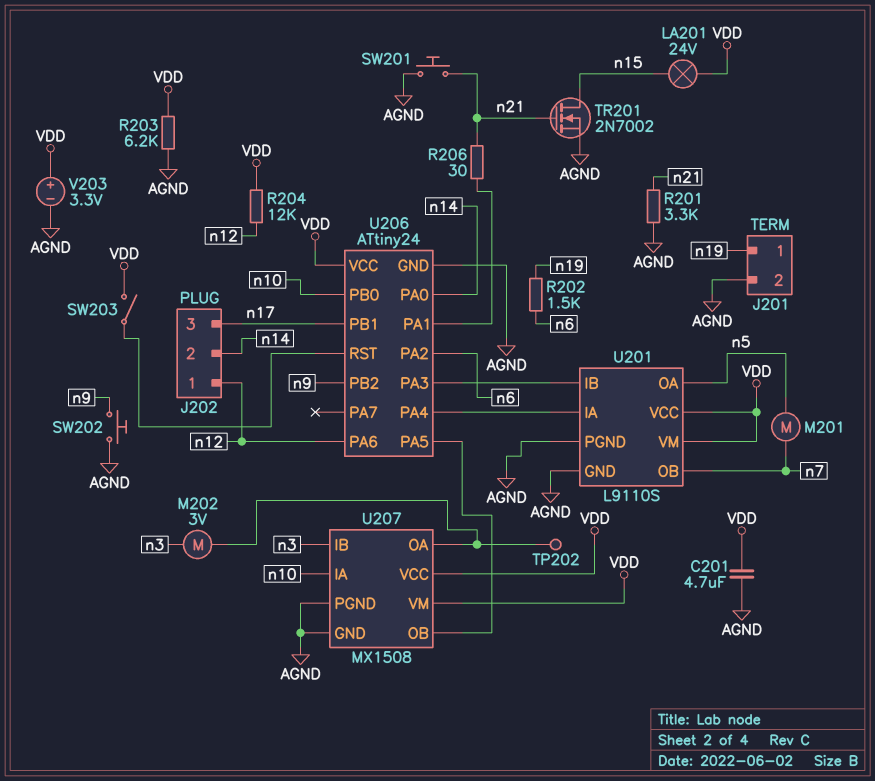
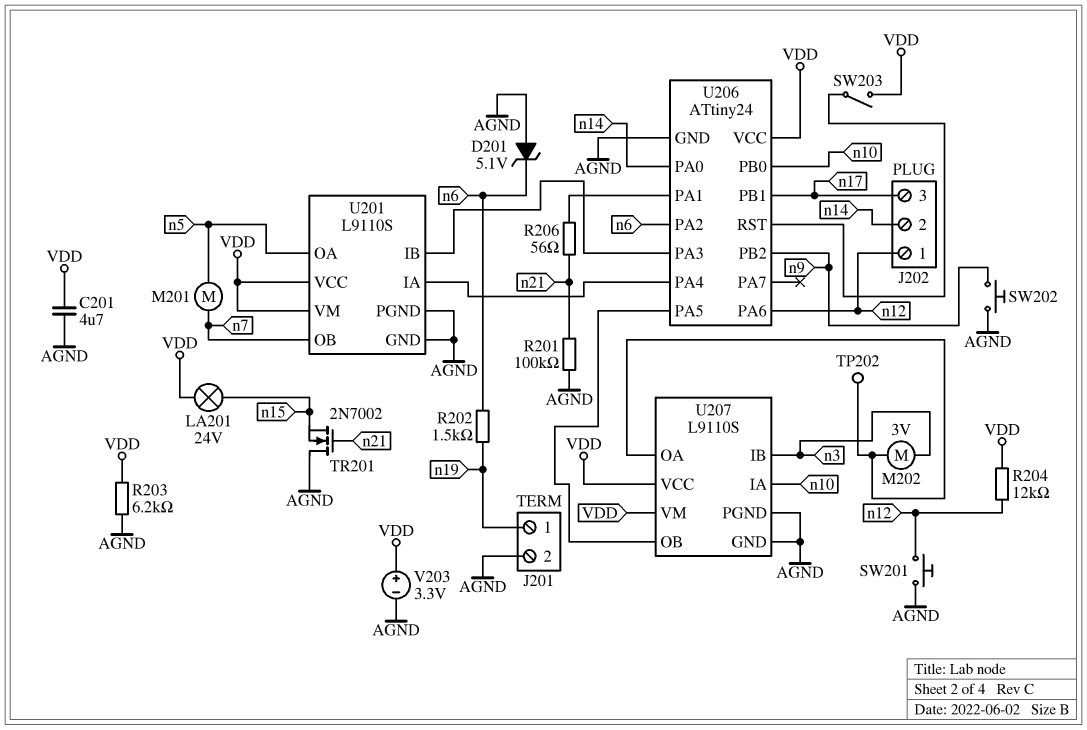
D201: none -> zener 5.1V (A AGND, K n6)
R201: 3.3k (AGND, n21) -> 100k (AGND, n21)
R206: 30 (U206/PA1, n21) -> 56 (U206/PA1, n21)
SW201: button (AGND, n21) -> button (AGND, n12)
TR201: NMOS 2N7002 (G n21, D n15, S AGND) -> NMOS 2N7002 (G n21, D AGND, S n15)
U207: MX1508 -> L9110S

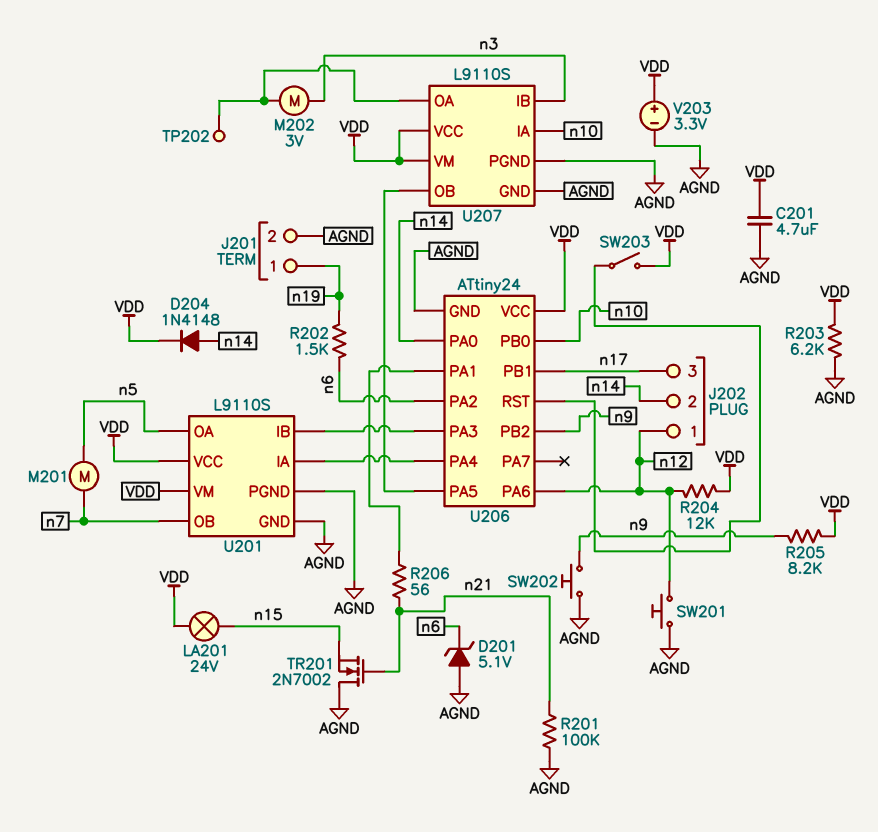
D204: none -> diode 1N4148 (A n14, K VDD)
R205: none -> 8.2k (VDD, n9)

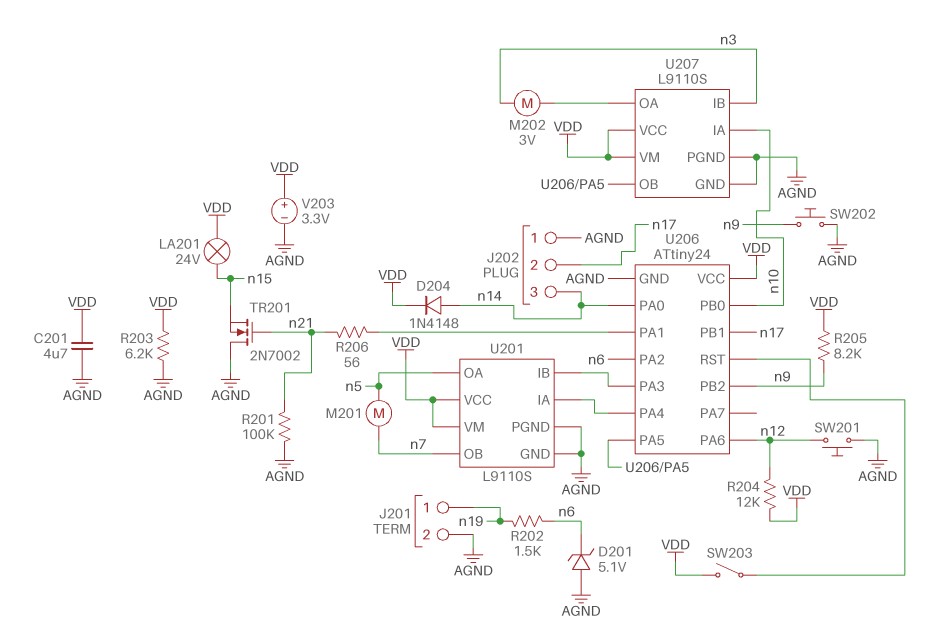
J202 pin 1: n12 -> AGND
J202 pin 2: n14 -> n17
J202 pin 3: n17 -> n14
TP202: test point (U207/OA) -> none

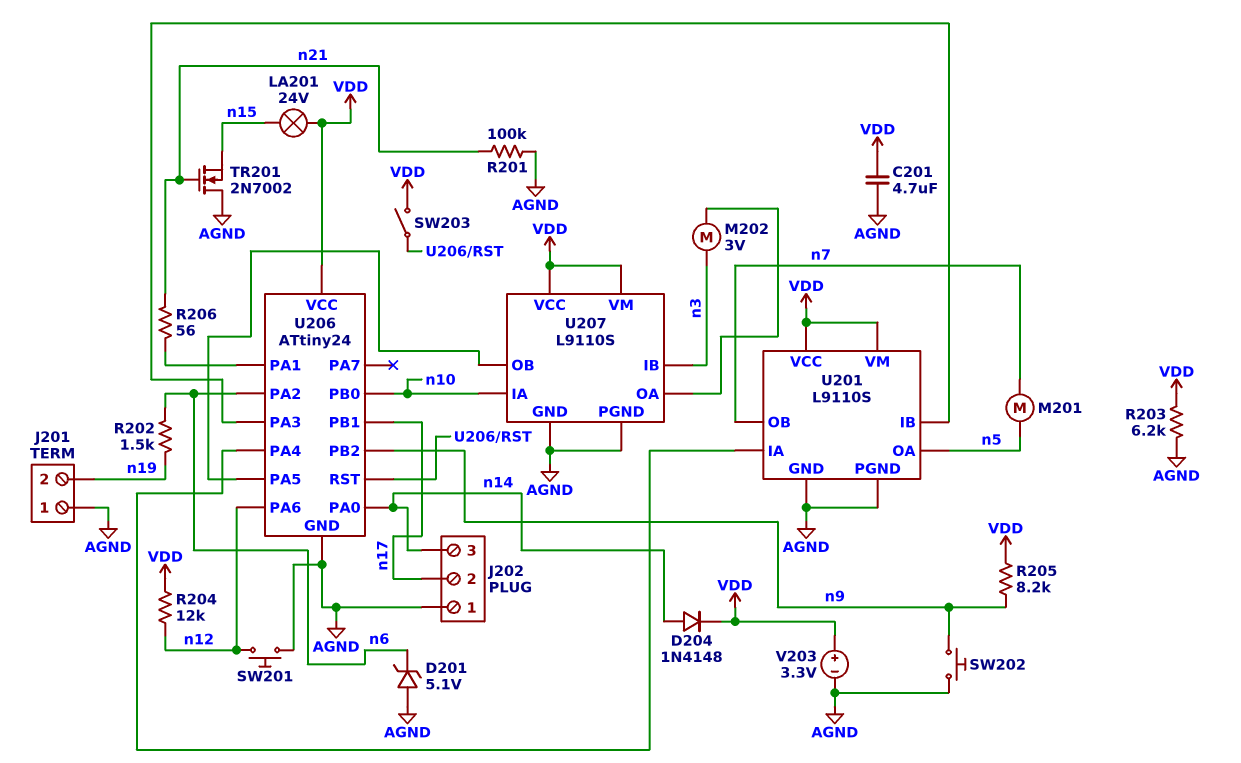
J201 pin 1: n19 -> AGND
J201 pin 2: AGND -> n19

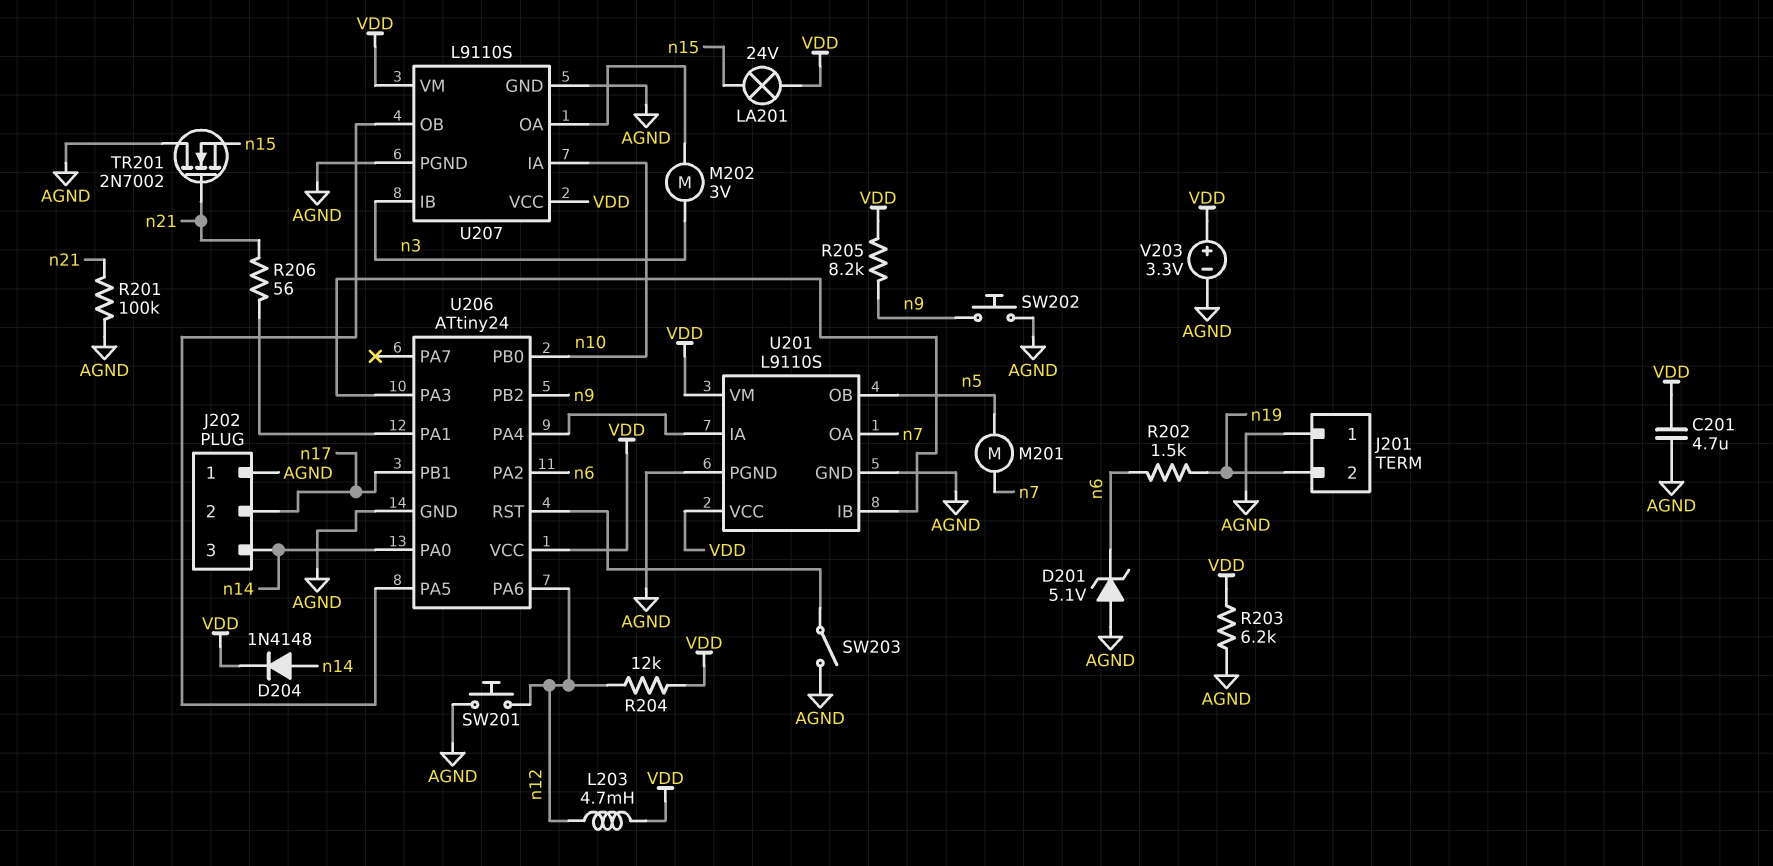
L203: none -> 4.7mH (VDD, n12)
SW203: switch (U206/RST, VDD) -> switch (AGND, U206/RST)
U201 pin OA: n5 -> n7
U201 pin OB: n7 -> n5

